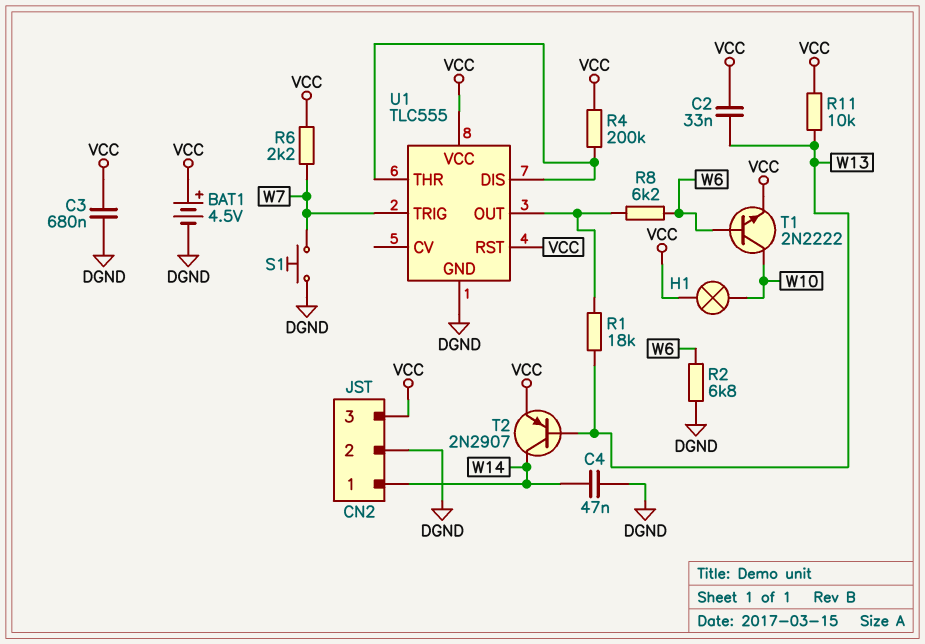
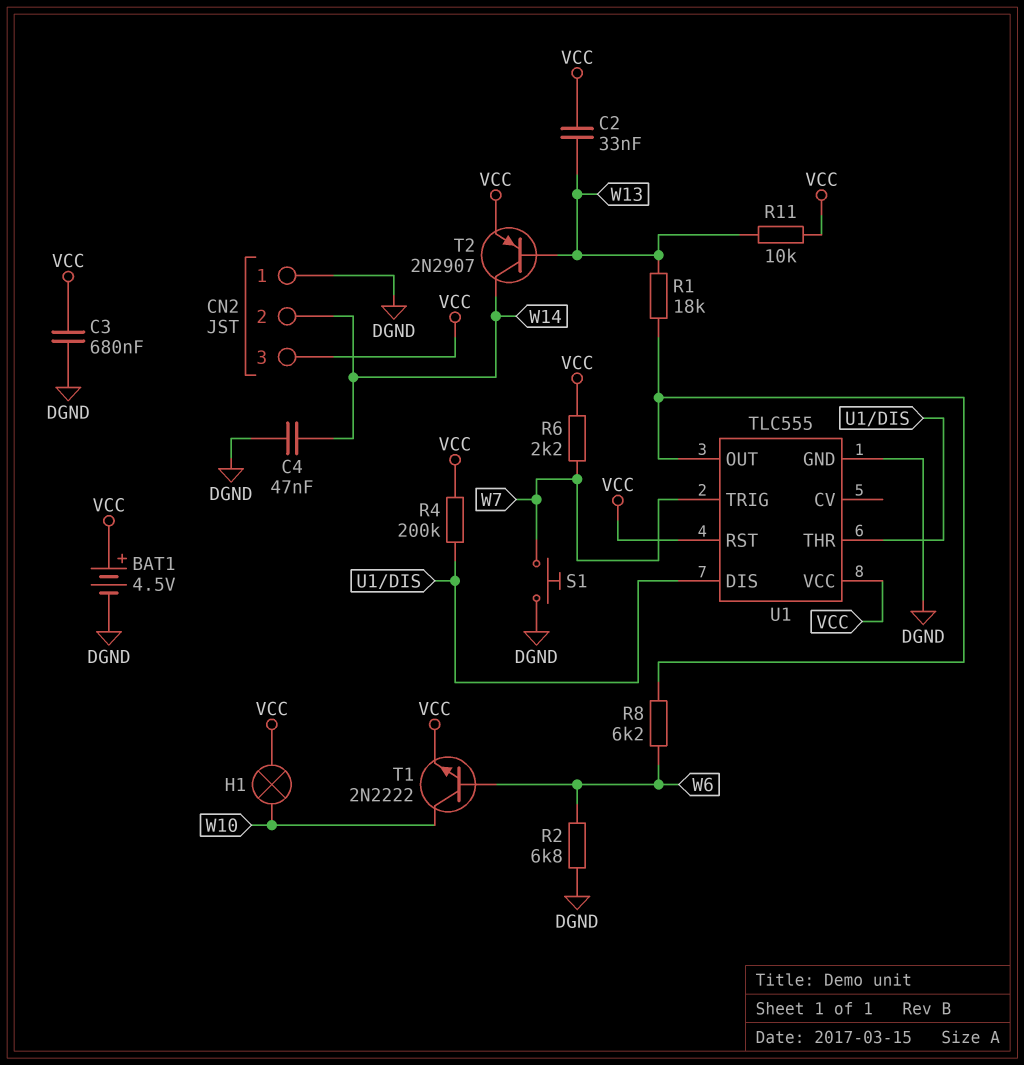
CN2 pin 1: W14 -> DGND
CN2 pin 2: DGND -> W14

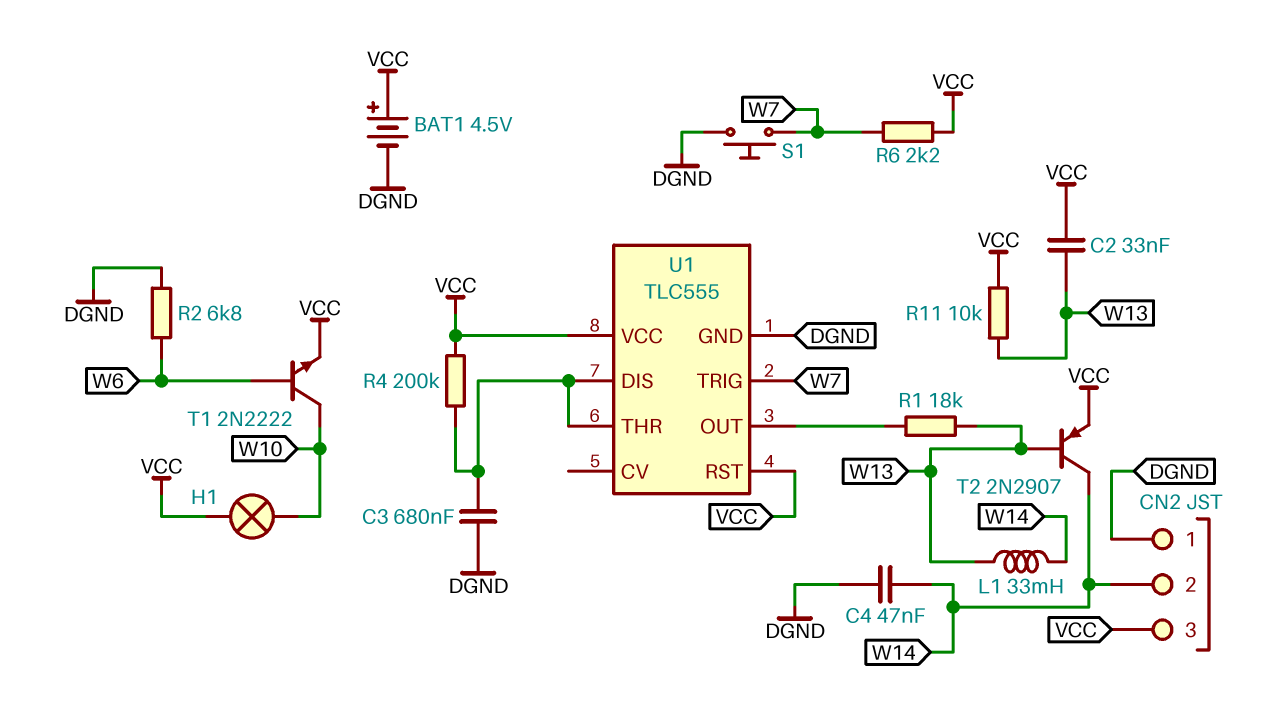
C3: 680nF (DGND, VCC) -> 680nF (DGND, U1/DIS)
L1: none -> 33mH (W13, W14)
R8: 6.2k (U1/OUT, W6) -> none

